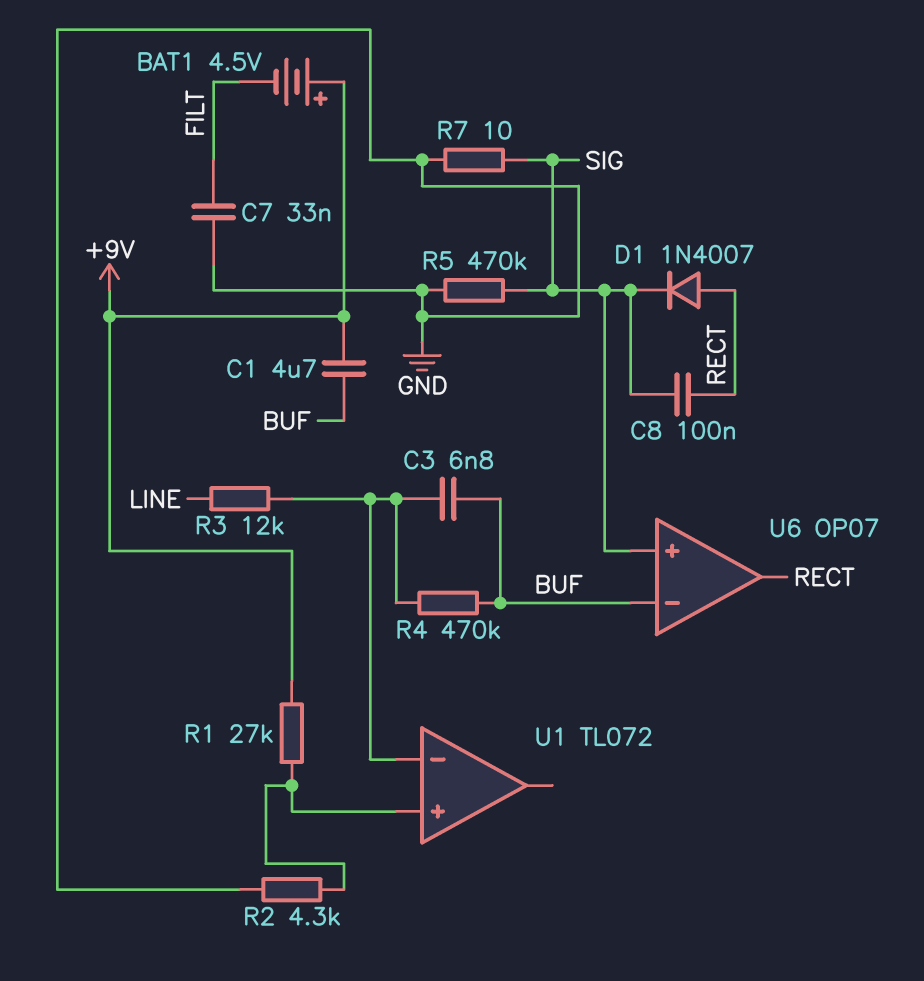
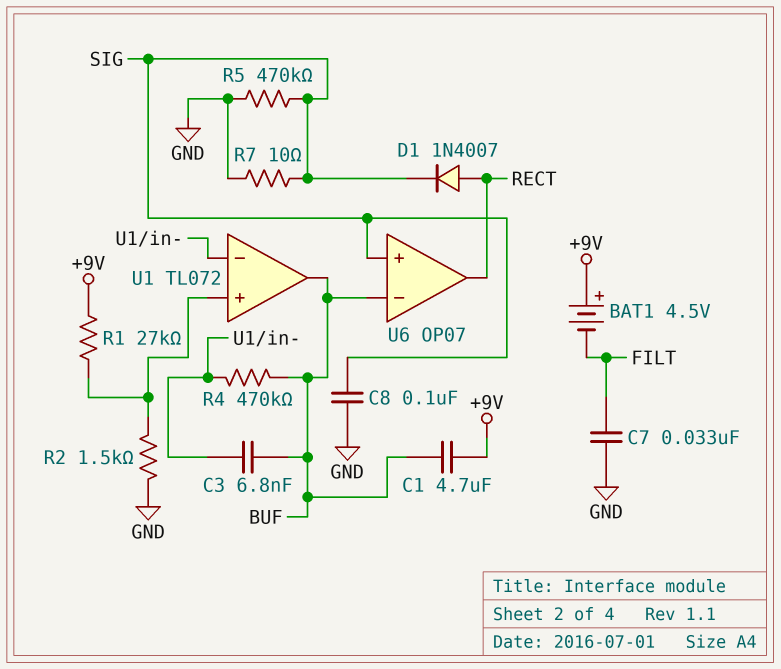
C8: 100nF (RECT, SIG) -> 100nF (GND, SIG)
R2: 4.3k (GND, U1/in+) -> 1.5k (GND, U1/in+)
R3: 12k (LINE, U1/in-) -> none
U1 pin out: none -> BUF

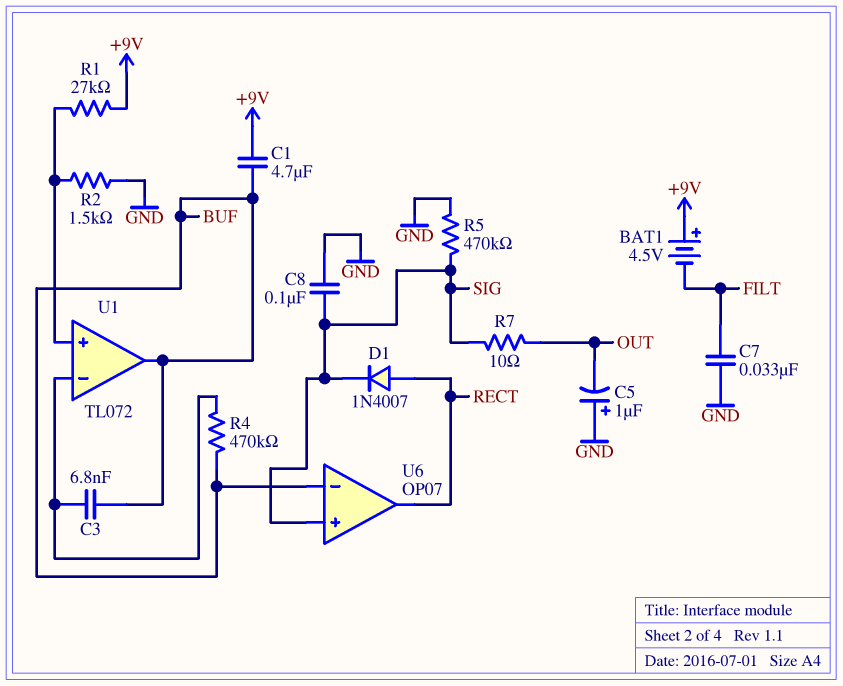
C5: none -> 1uF (plus GND, minus OUT)
R7: 10 (GND, SIG) -> 10 (OUT, SIG)

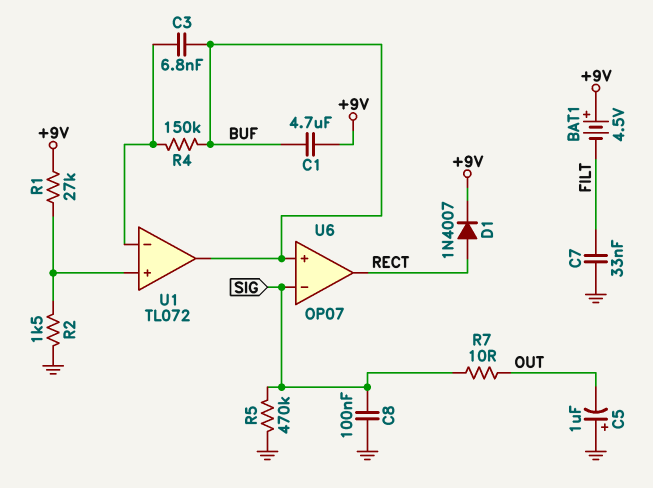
D1: diode 1N4007 (A RECT, K SIG) -> diode 1N4007 (A RECT, K +9V)
R4: 470k (BUF, U1/in-) -> 150k (BUF, U1/in-)
U6 pin in+: SIG -> BUF
U6 pin in-: BUF -> SIG

